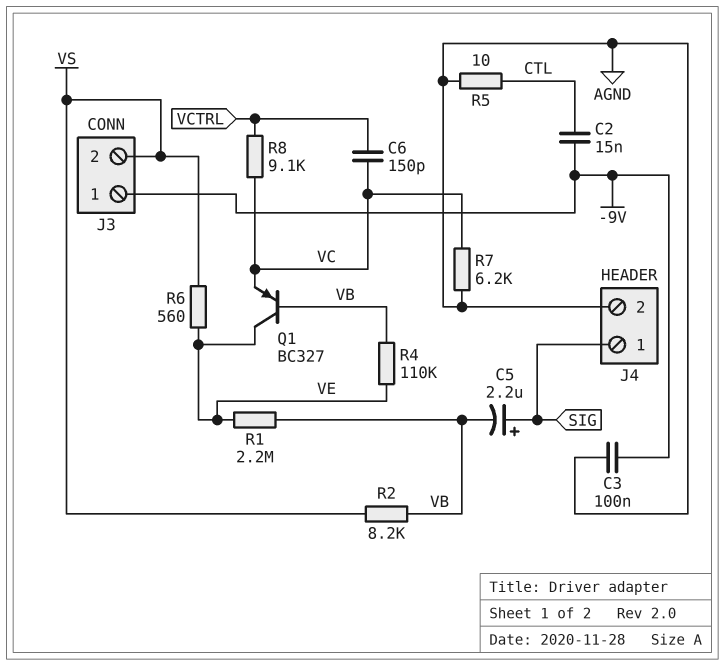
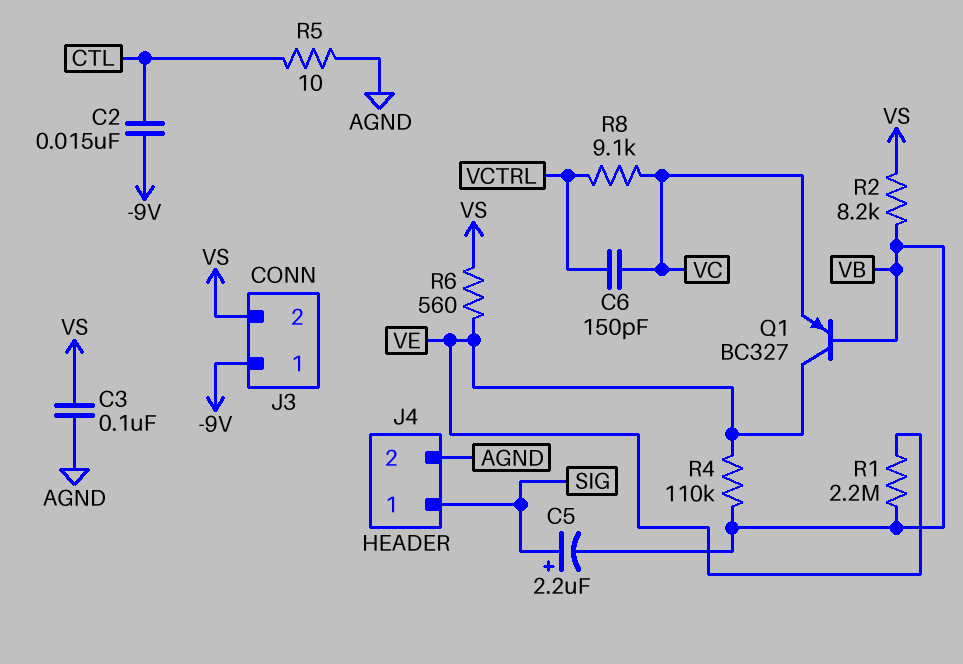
C3: 100nF (-9V, AGND) -> 100nF (AGND, VS)
R7: 6.2k (AGND, VC) -> none

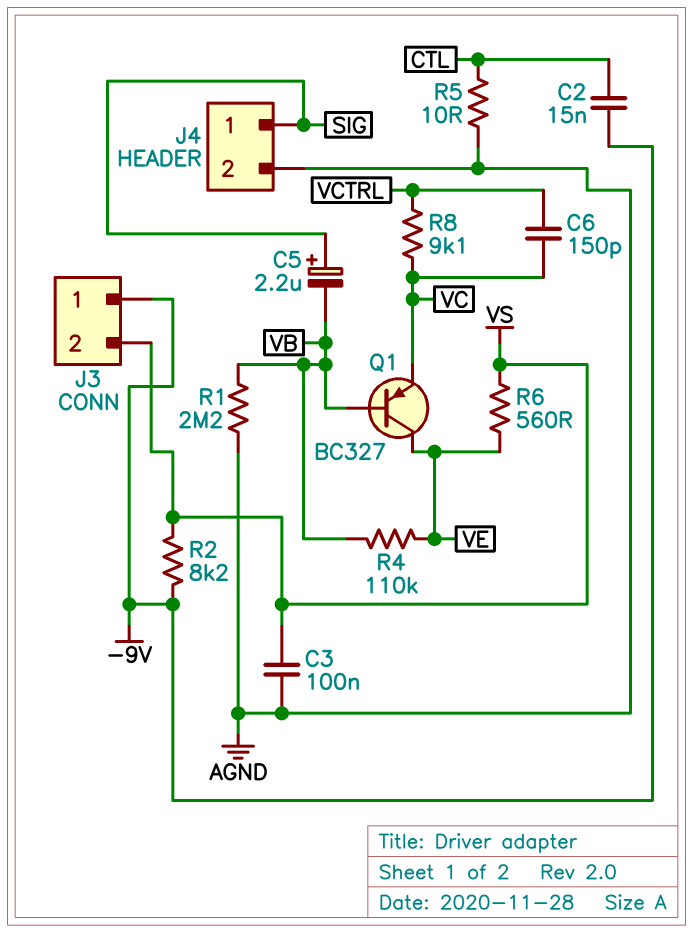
R1: 2.2M (VB, VE) -> 2.2M (AGND, VB)
R2: 8.2k (VB, VS) -> 8.2k (-9V, VS)

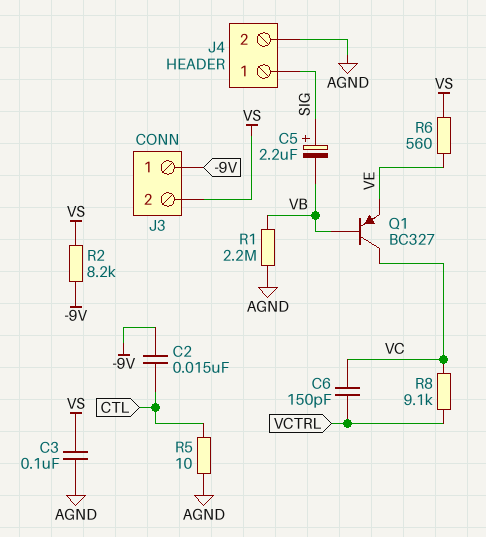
Q1: PNP BC327 (B VB, C VE, E VC) -> PNP BC327 (B VB, C VC, E VE)
R4: 110k (VB, VE) -> none

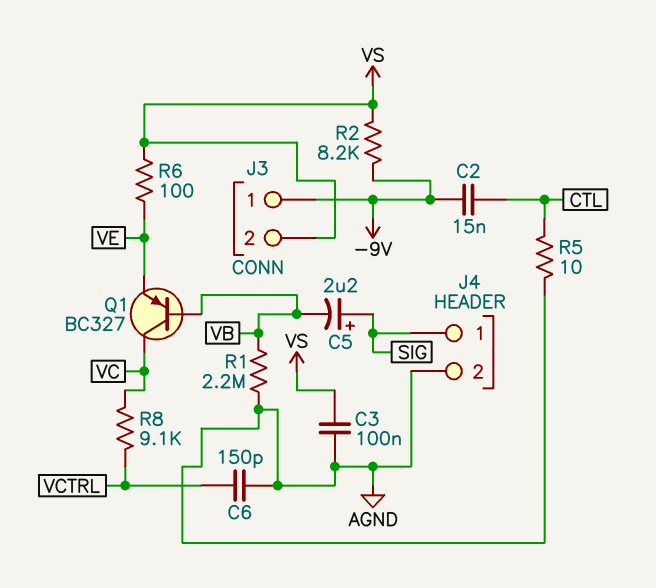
C6: 150pF (VC, VCTRL) -> 150pF (AGND, VCTRL)
R6: 560 (VE, VS) -> 100 (VE, VS)

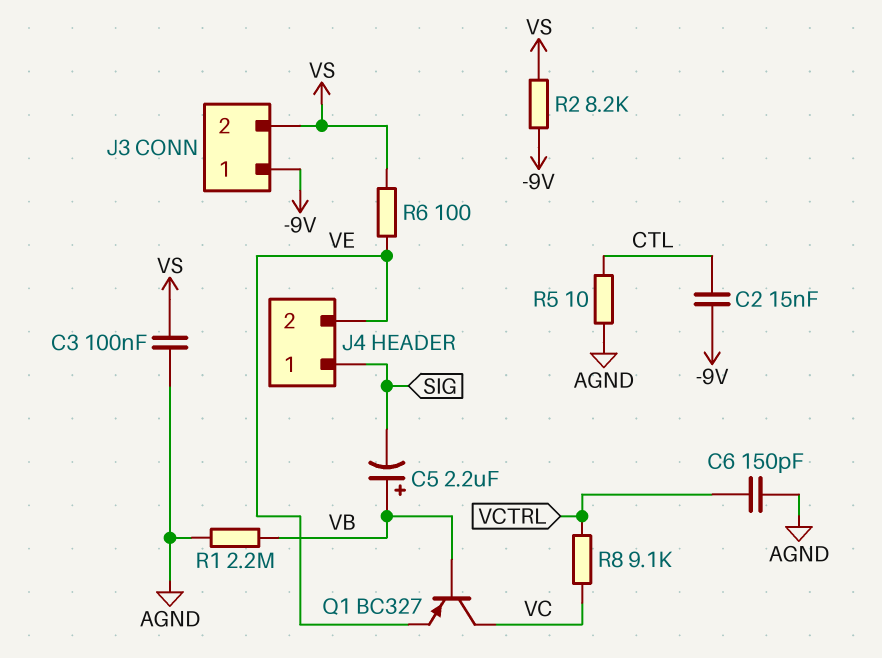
C5: 2.2uF (plus SIG, minus VB) -> 2.2uF (plus VB, minus SIG)
J4 pin 2: AGND -> VE

